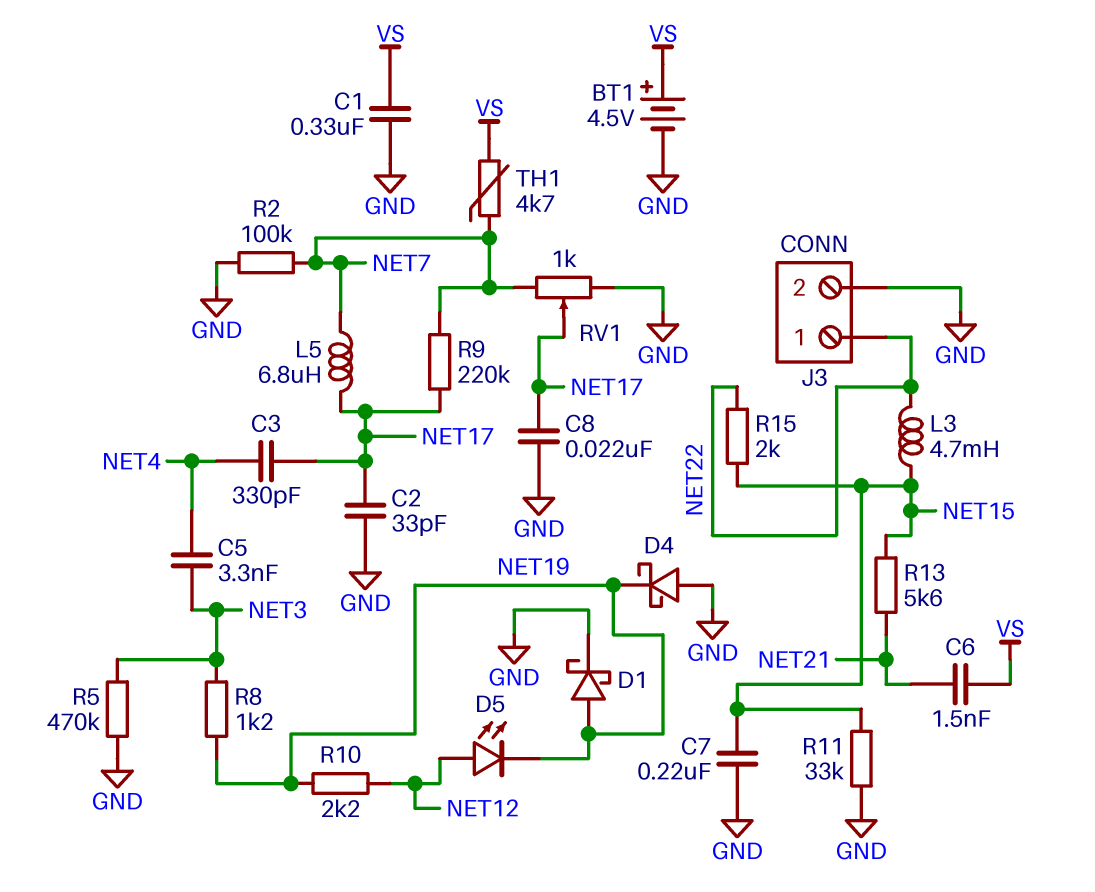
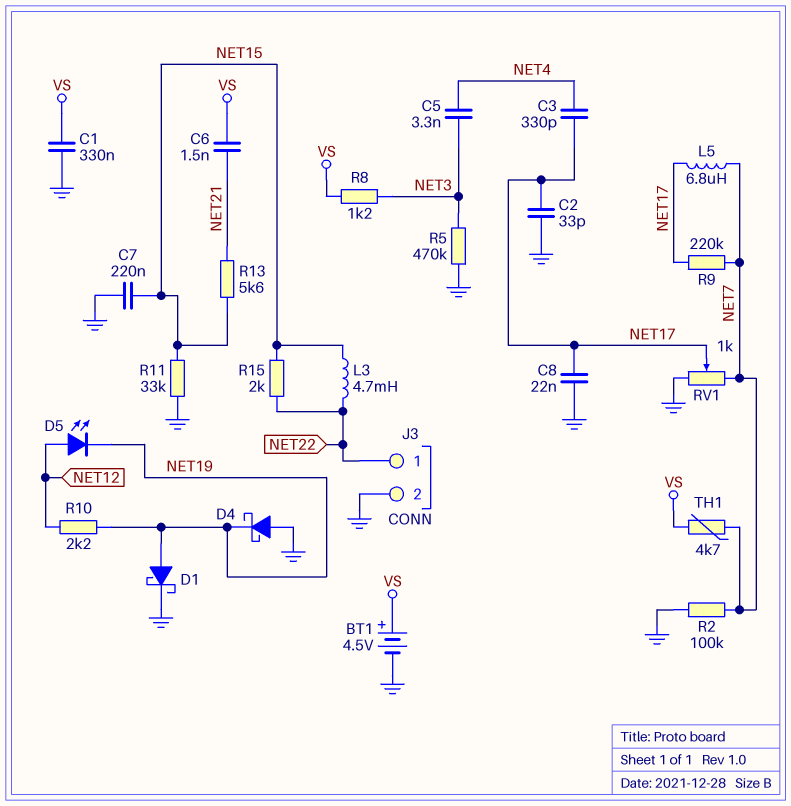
R8: 1.2k (NET3, NET19) -> 1.2k (NET3, VS)

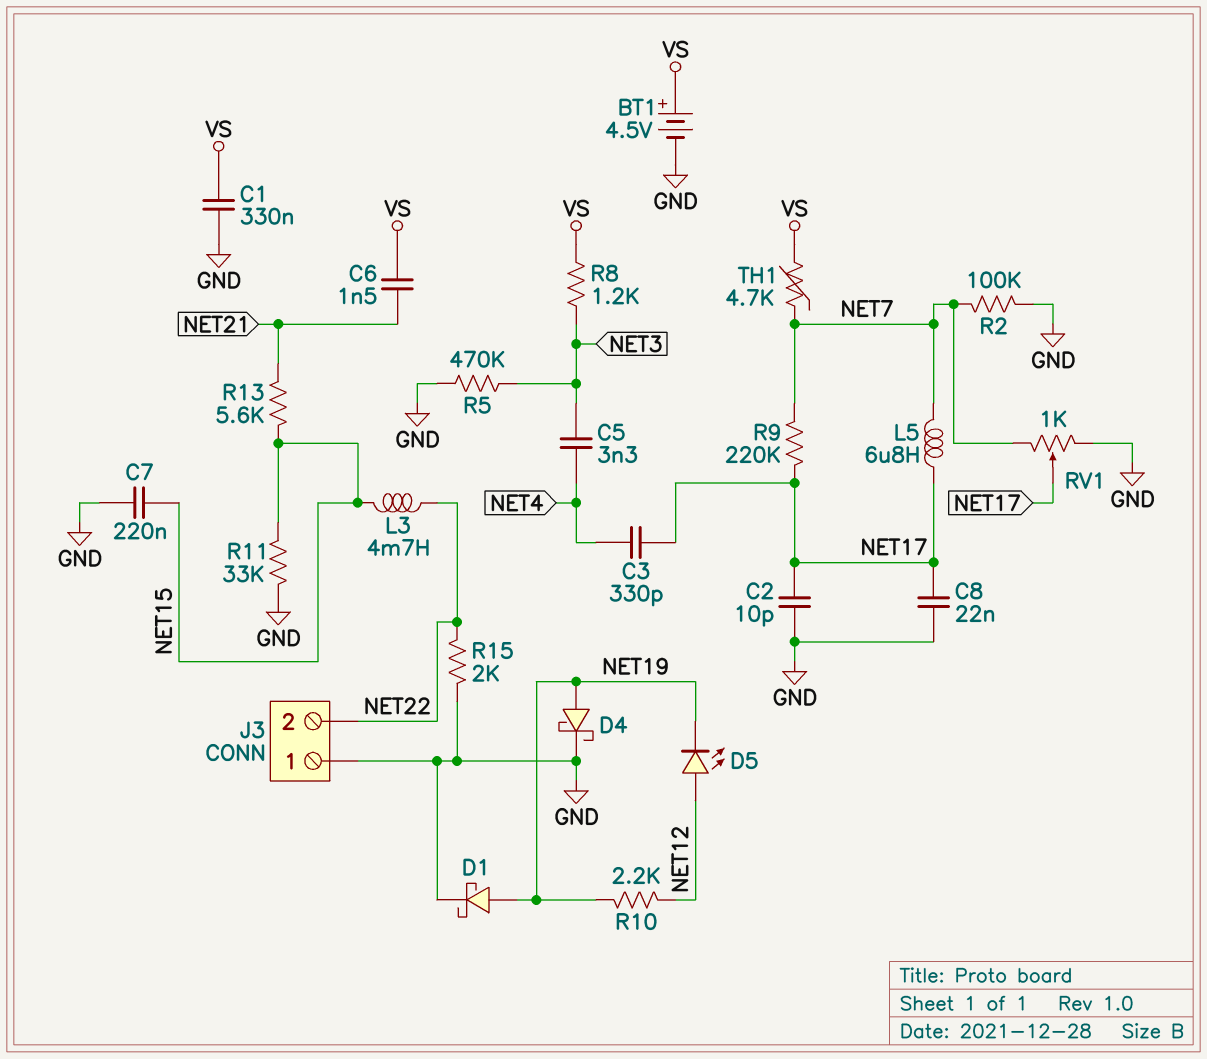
C2: 33pF (GND, NET17) -> 10pF (GND, NET17)
D4: schottky (A GND, K NET19) -> schottky (A NET19, K GND)
J3 pin 1: NET22 -> GND
J3 pin 2: GND -> NET22
R15: 2k (NET15, NET22) -> 2k (GND, NET22)

